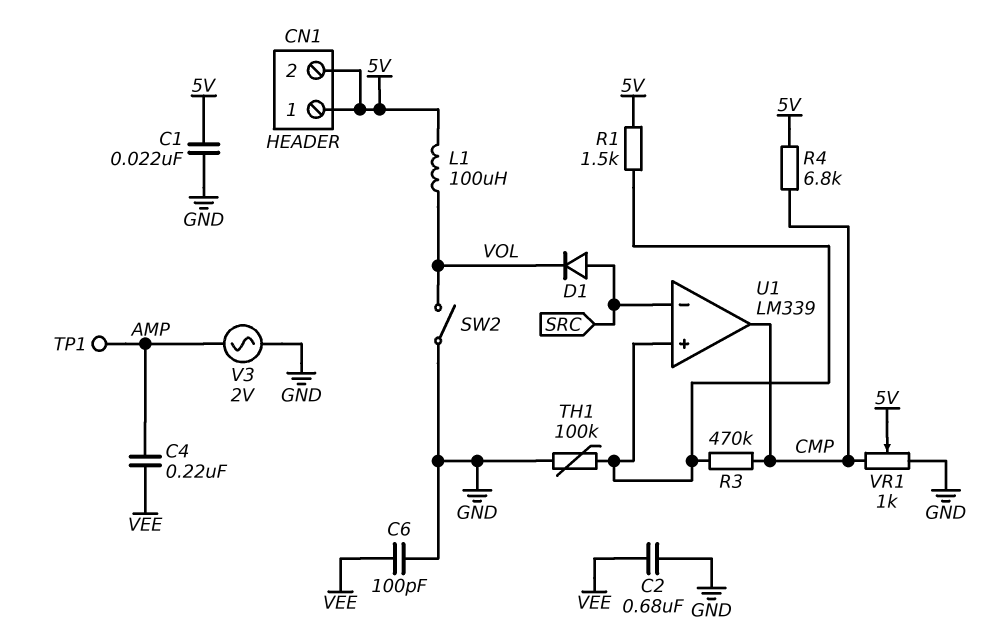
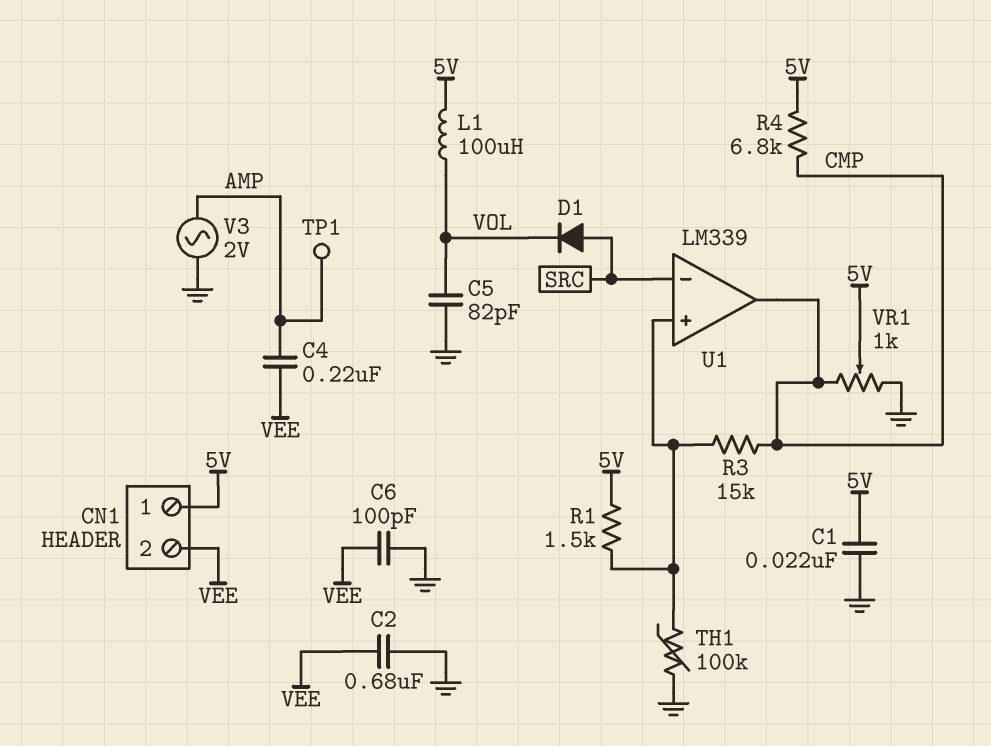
C5: none -> 82pF (GND, VOL)
CN1 pin 2: 5V -> VEE
R3: 470k (CMP, U1/in+) -> 15k (CMP, U1/in+)
SW2: switch (GND, VOL) -> none

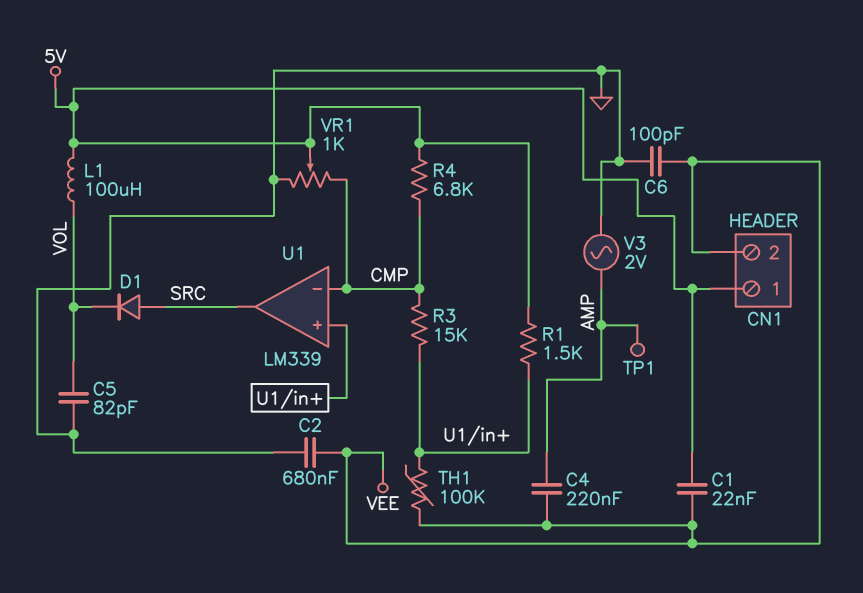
C1: 22nF (5V, GND) -> 22nF (5V, VEE)
TH1: 100k (GND, U1/in+) -> 100k (U1/in+, VEE)
U1 pin in-: SRC -> CMP
U1 pin out: CMP -> SRC

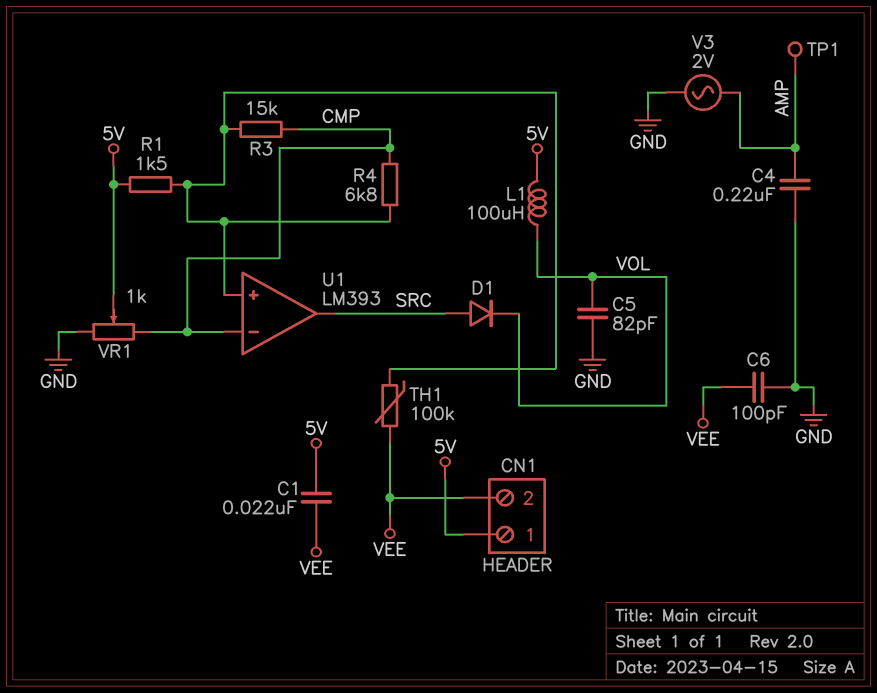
C2: 680nF (GND, VEE) -> none
C4: 220nF (AMP, VEE) -> 220nF (AMP, GND)
R4: 6.8k (5V, CMP) -> 6.8k (CMP, U1/in+)
U1: LM339 -> LM393

